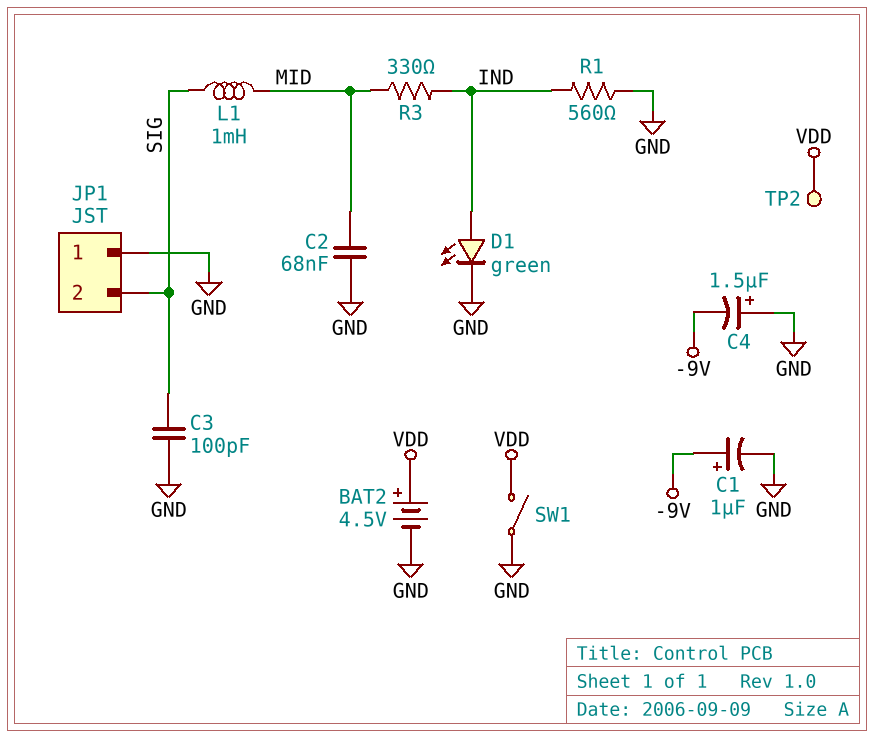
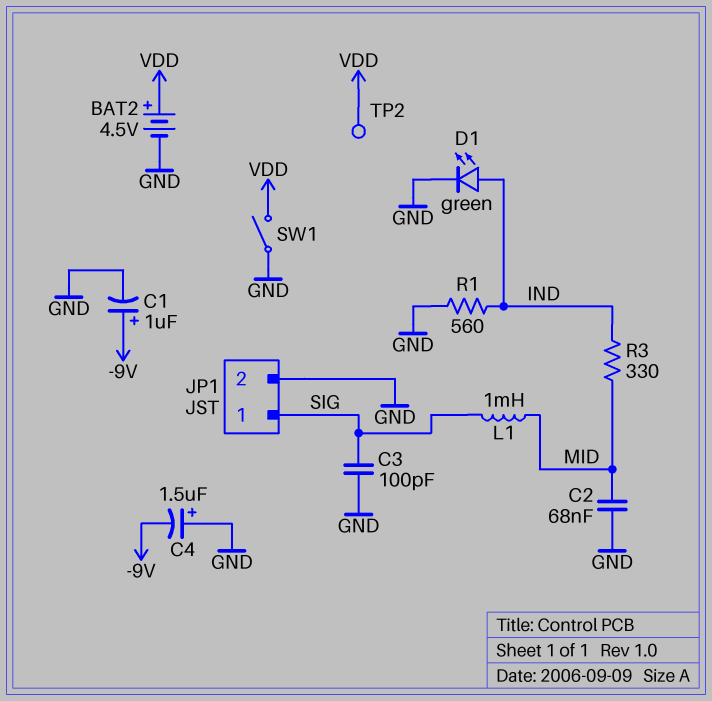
JP1 pin 1: GND -> SIG
JP1 pin 2: SIG -> GND

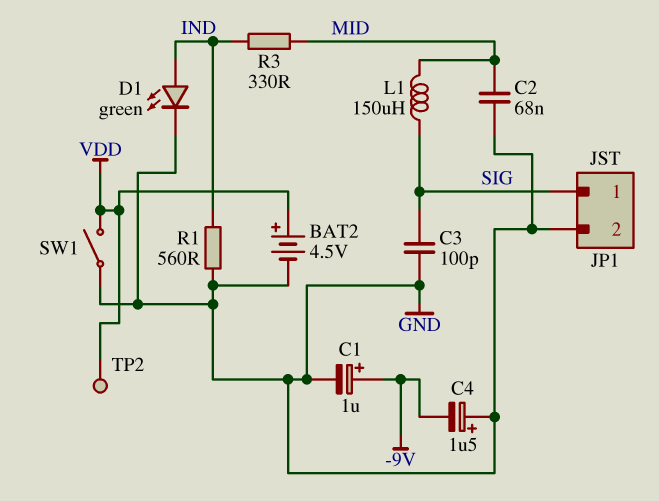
L1: 1mH (MID, SIG) -> 150uH (MID, SIG)

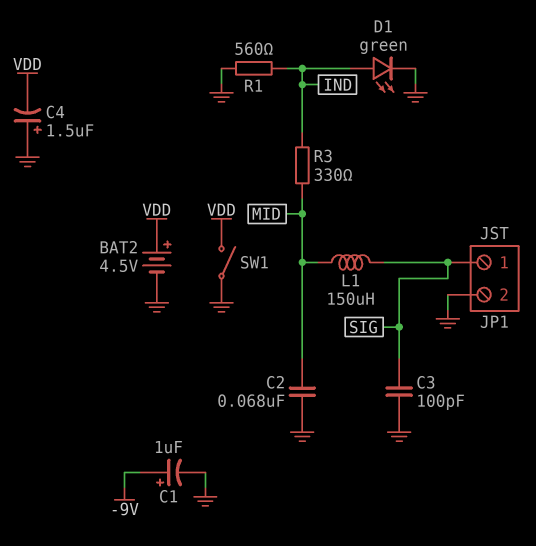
C4: 1.5uF (plus GND, minus -9V) -> 1.5uF (plus GND, minus VDD)
TP2: test point (VDD) -> none

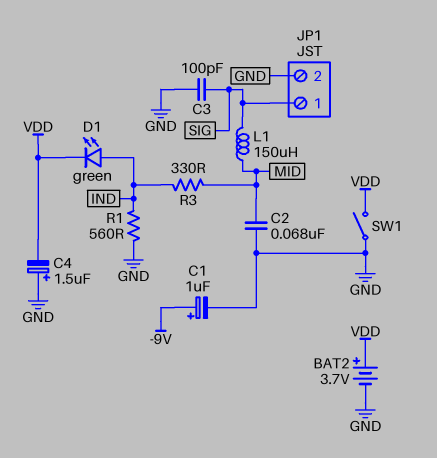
BAT2: 4.5V (plus VDD, minus GND) -> 3.7V (plus VDD, minus GND)
D1: LED green (A IND, K GND) -> LED green (A IND, K VDD)

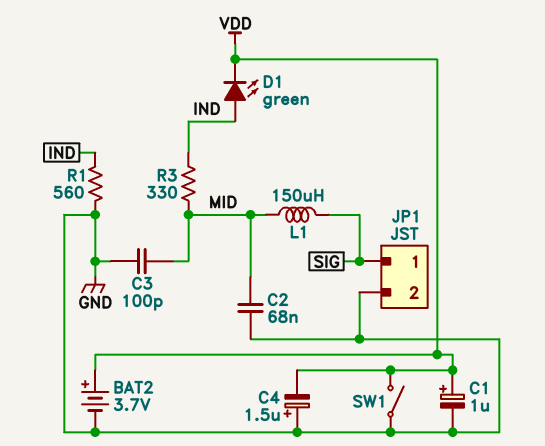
C1: 1uF (plus -9V, minus GND) -> 1uF (plus VDD, minus GND)
C3: 100pF (GND, SIG) -> 100pF (GND, MID)

